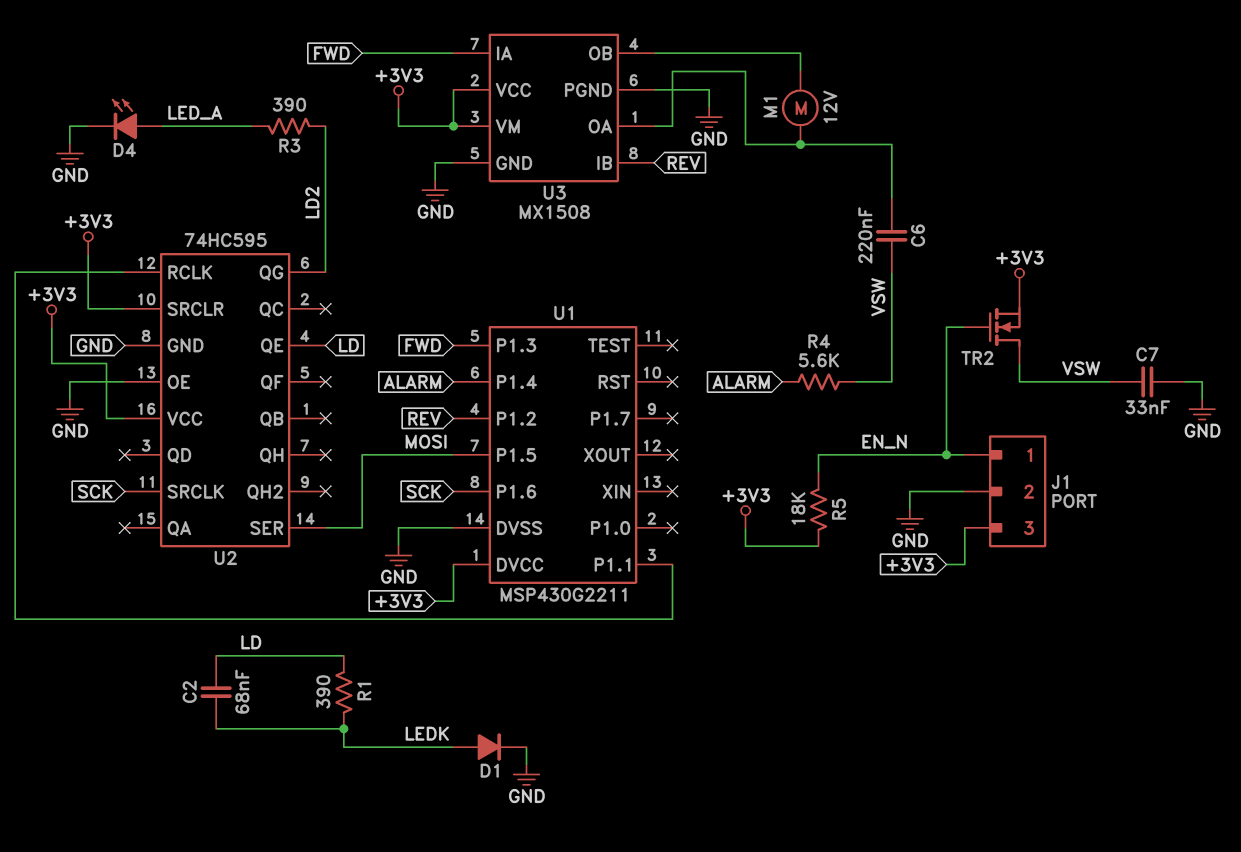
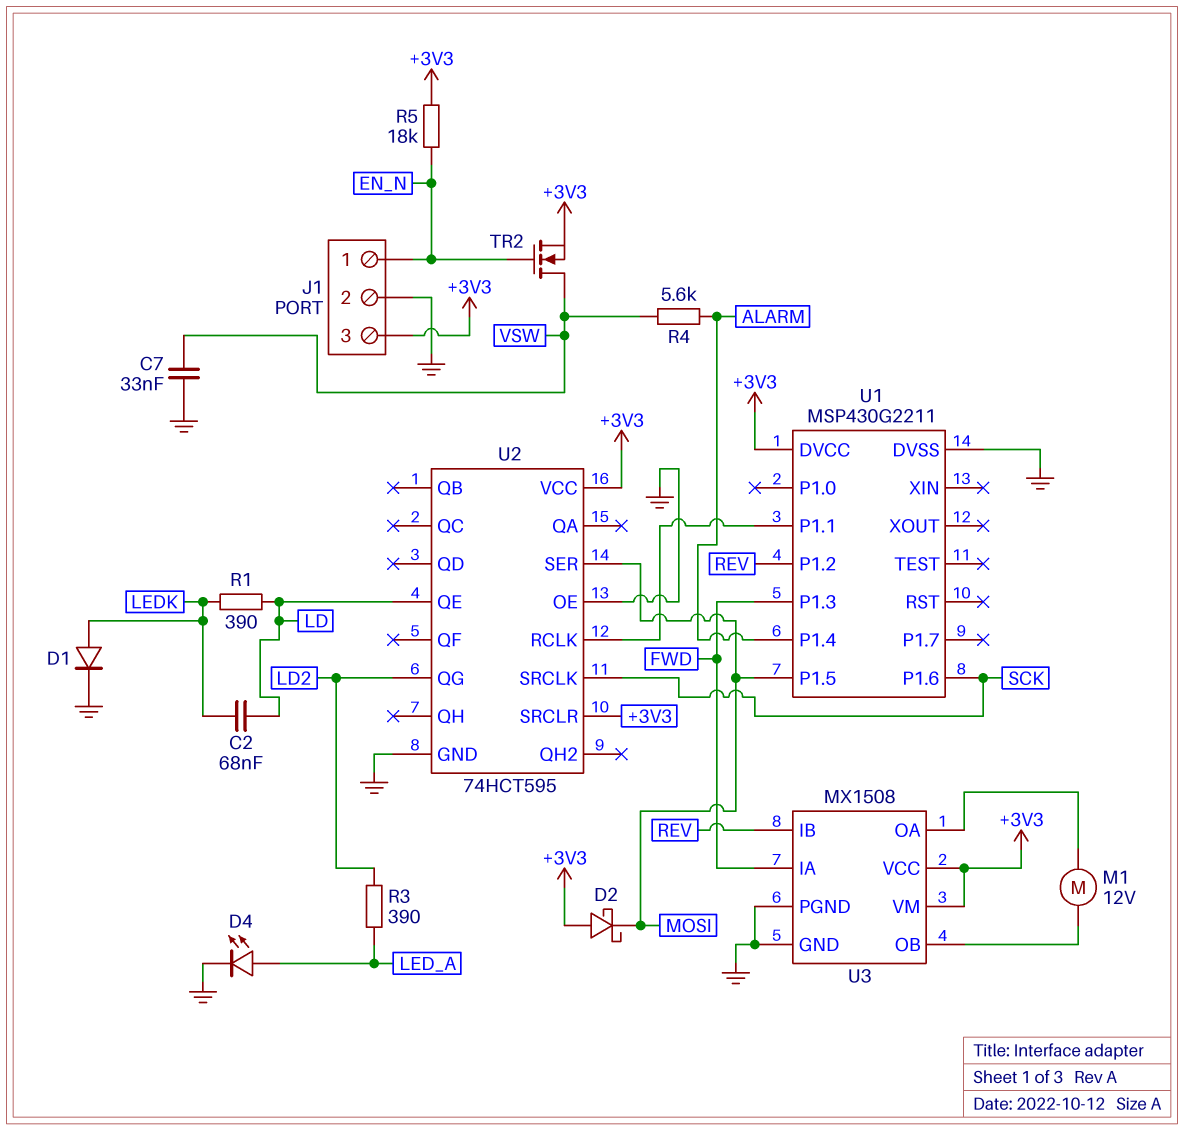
C6: 220nF (U3/OA, VSW) -> none
D2: none -> schottky (A +3V3, K MOSI)
U2: 74HC595 -> 74HCT595

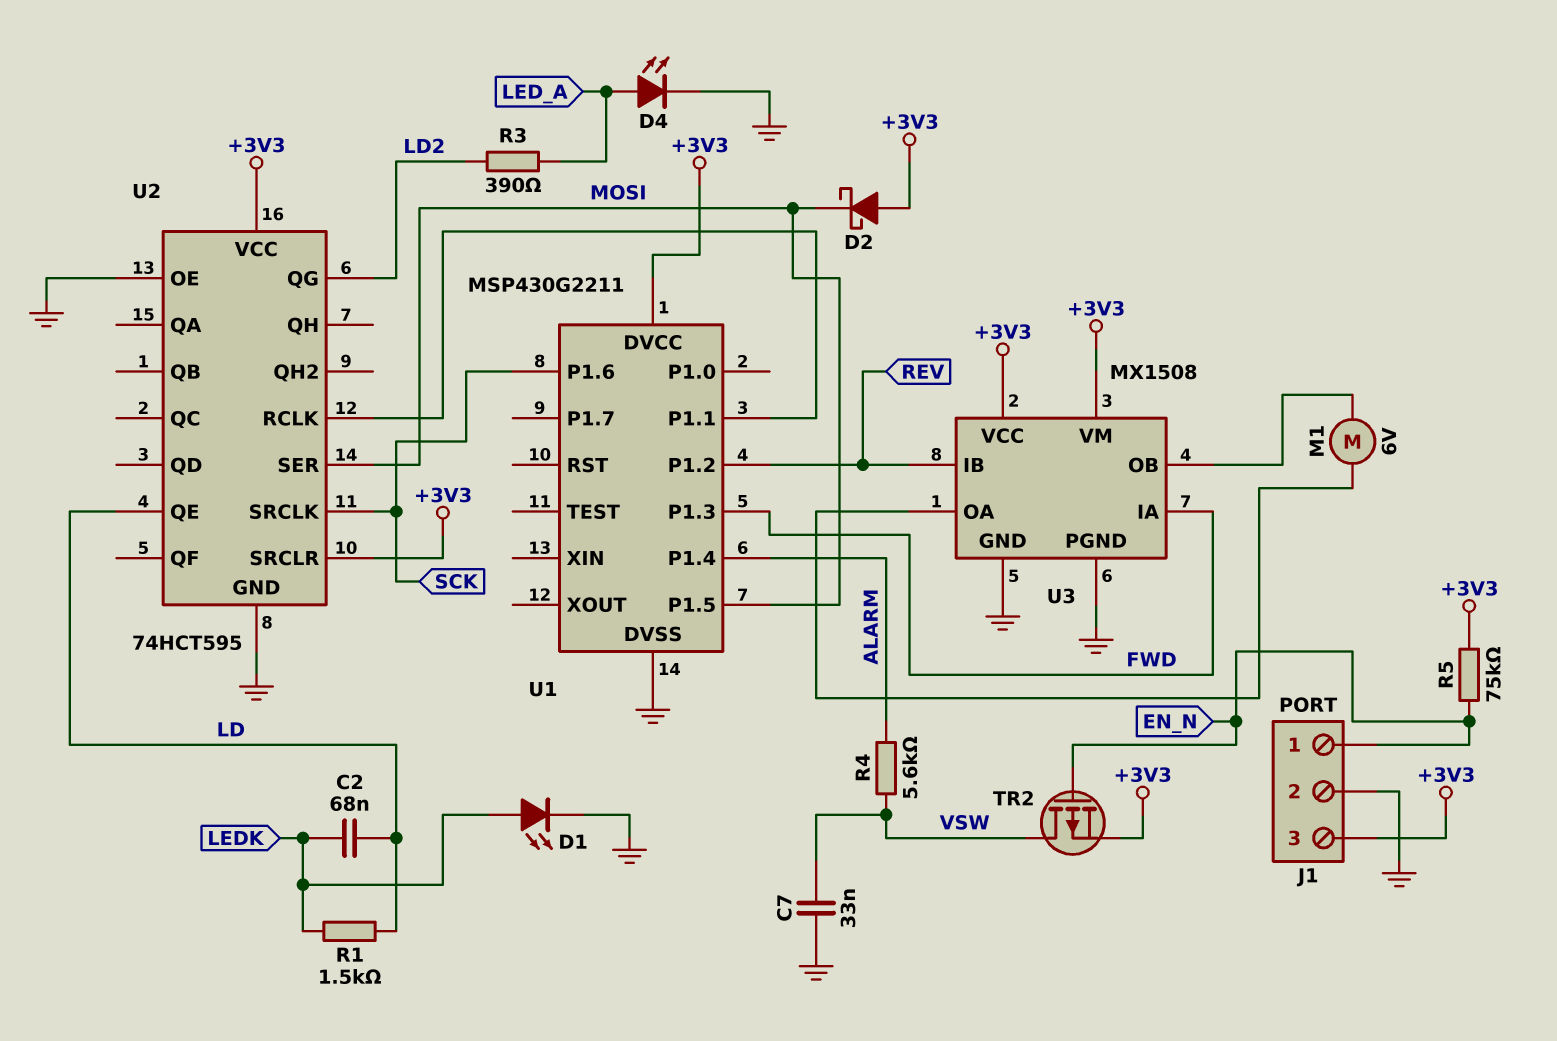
D1: diode (A LEDK, K GND) -> LED (A LEDK, K GND)
M1: motor 12V (U3/OA, U3/OB) -> motor 6V (U3/OA, U3/OB)
R1: 390 (LD, LEDK) -> 1.5k (LD, LEDK)
R5: 18k (+3V3, EN_N) -> 75k (+3V3, EN_N)
TR2: NMOS (G EN_N, D VSW, S +3V3) -> PMOS (G EN_N, D VSW, S +3V3)

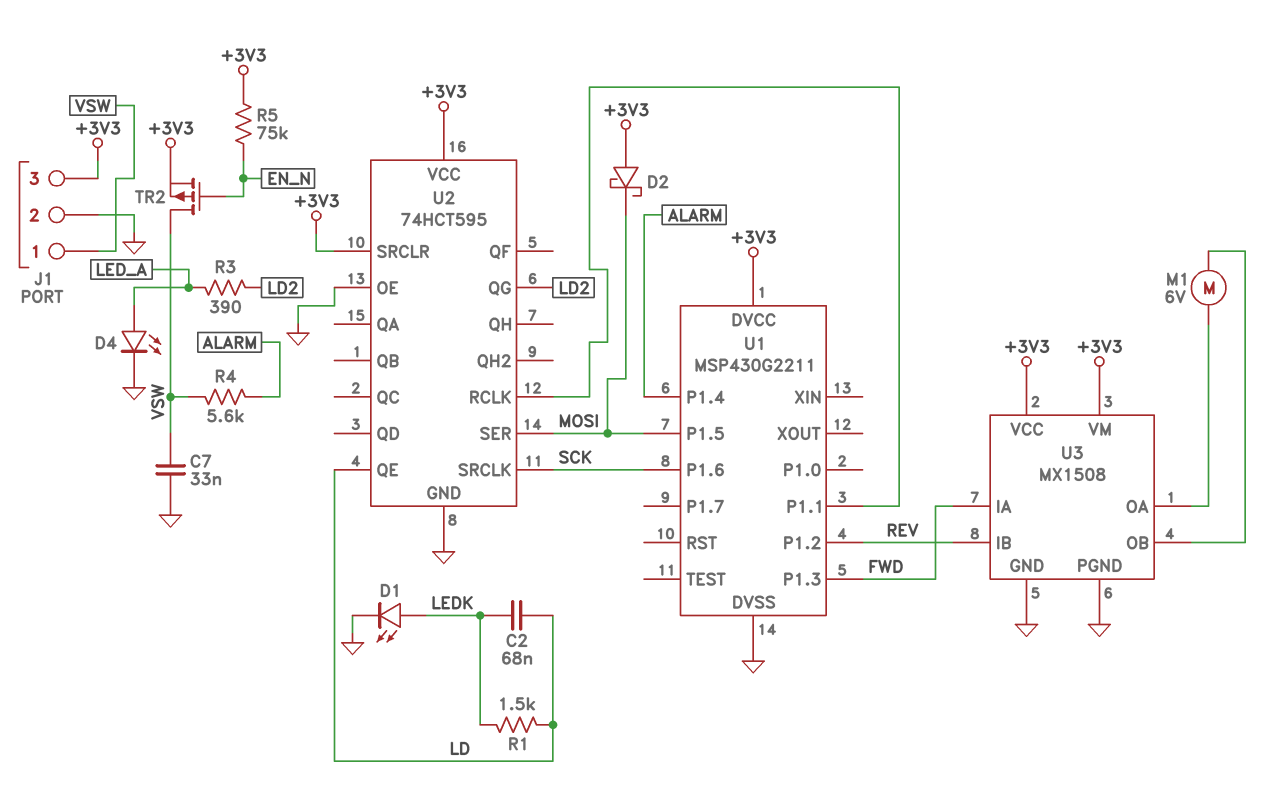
J1 pin 1: EN_N -> VSW

